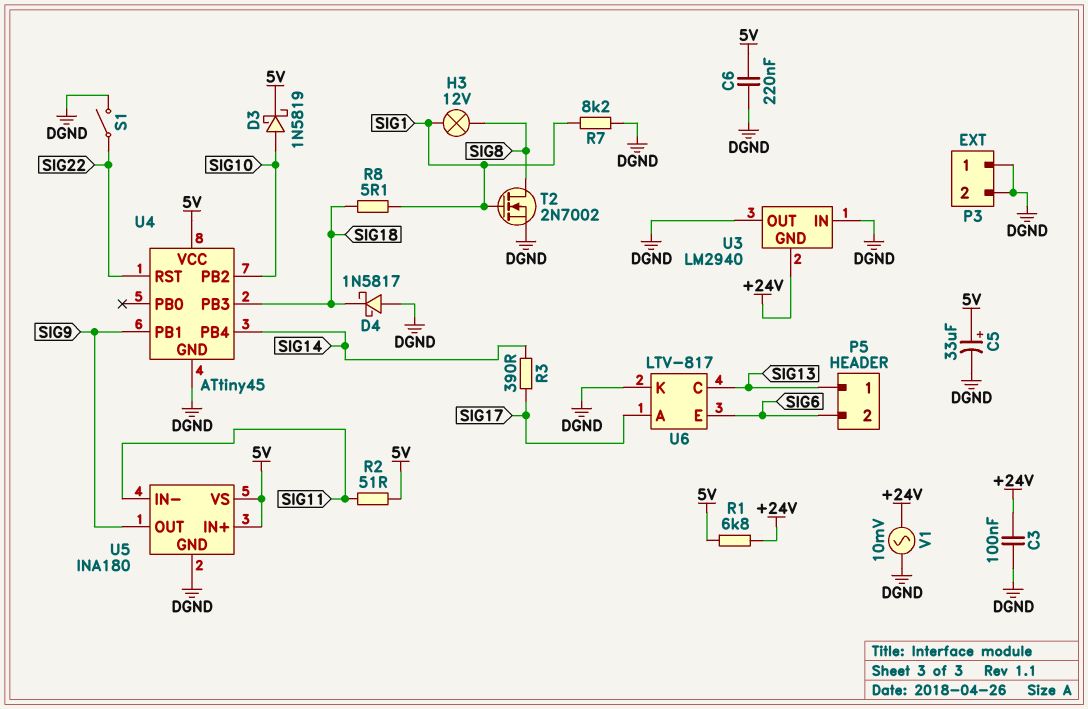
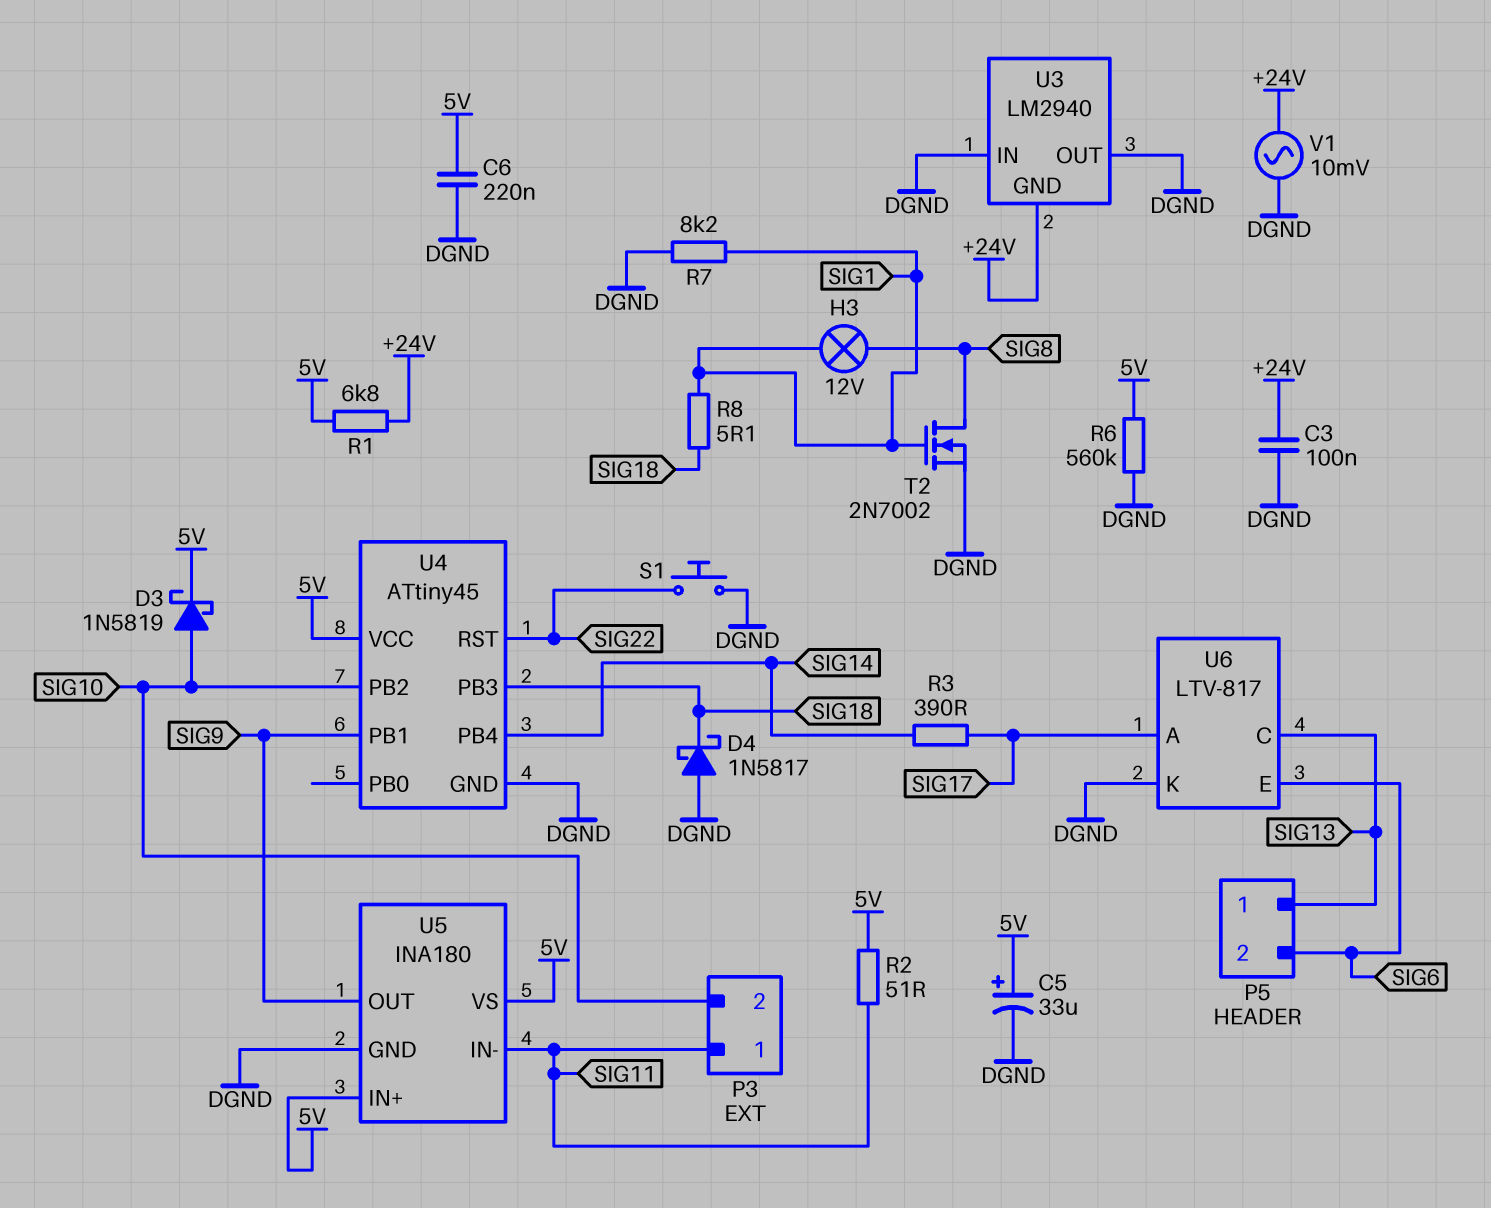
P3 pin 1: DGND -> SIG11
P3 pin 2: DGND -> SIG10
R6: none -> 560k (5V, DGND)
S1: switch (DGND, SIG22) -> button (DGND, SIG22)

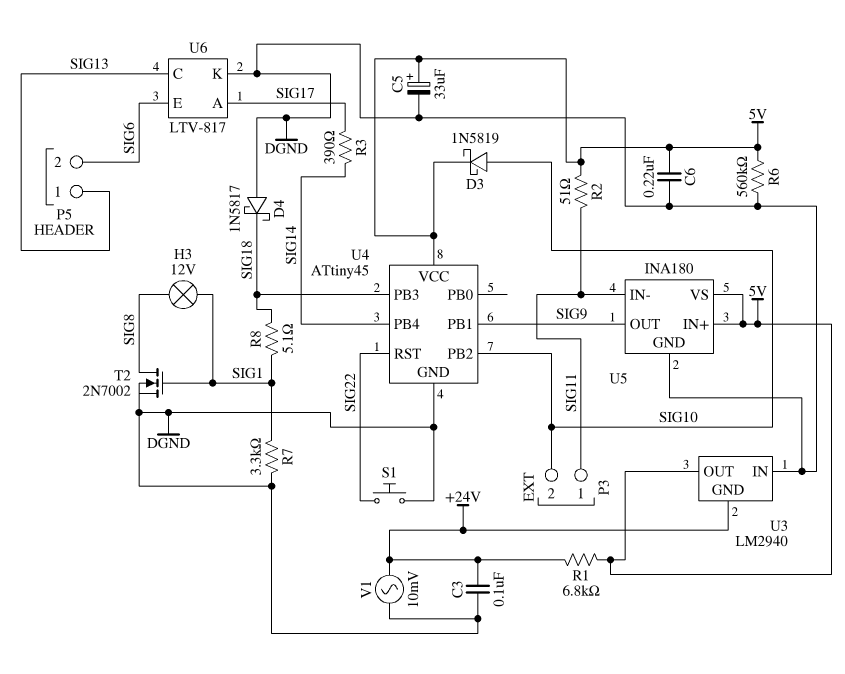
R7: 8.2k (DGND, SIG1) -> 3.3k (DGND, SIG1)
U3 pin OUT: DGND -> 5V

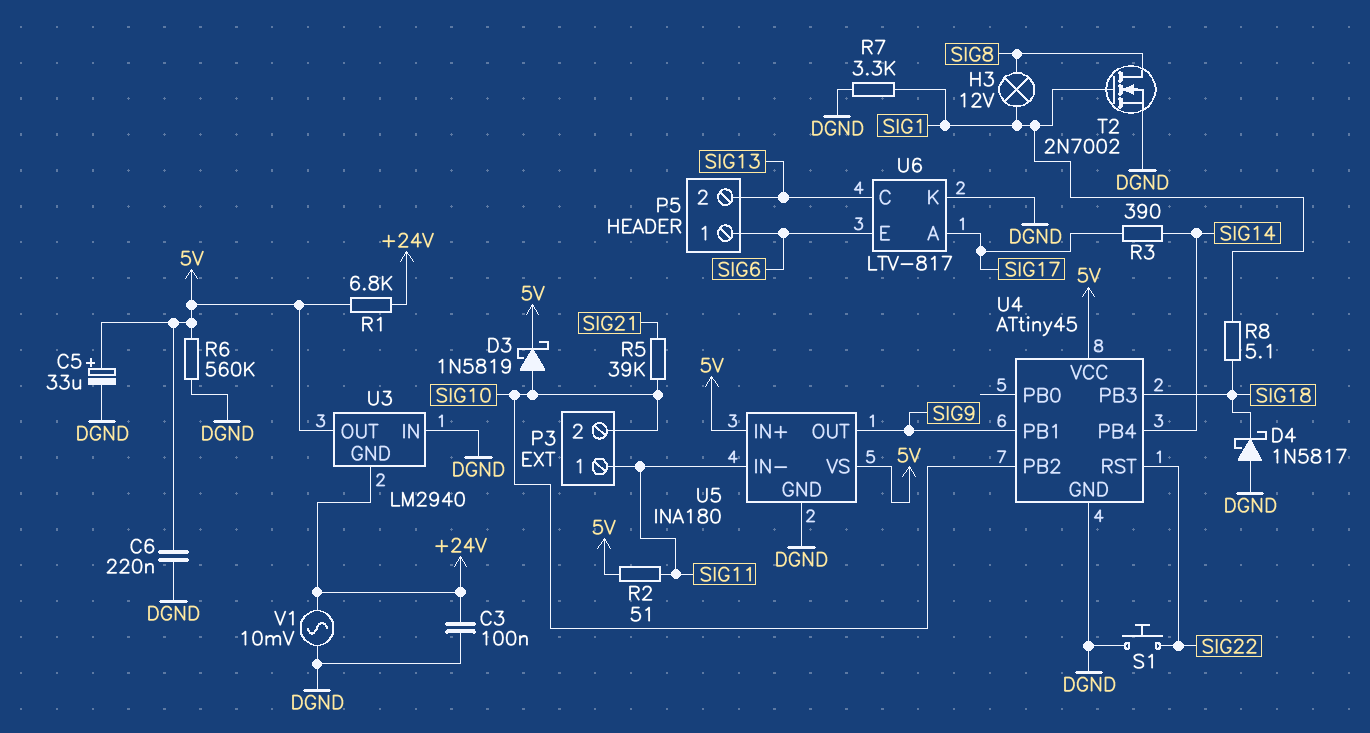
P5 pin 1: SIG13 -> SIG6
P5 pin 2: SIG6 -> SIG13
R5: none -> 39k (SIG10, SIG21)

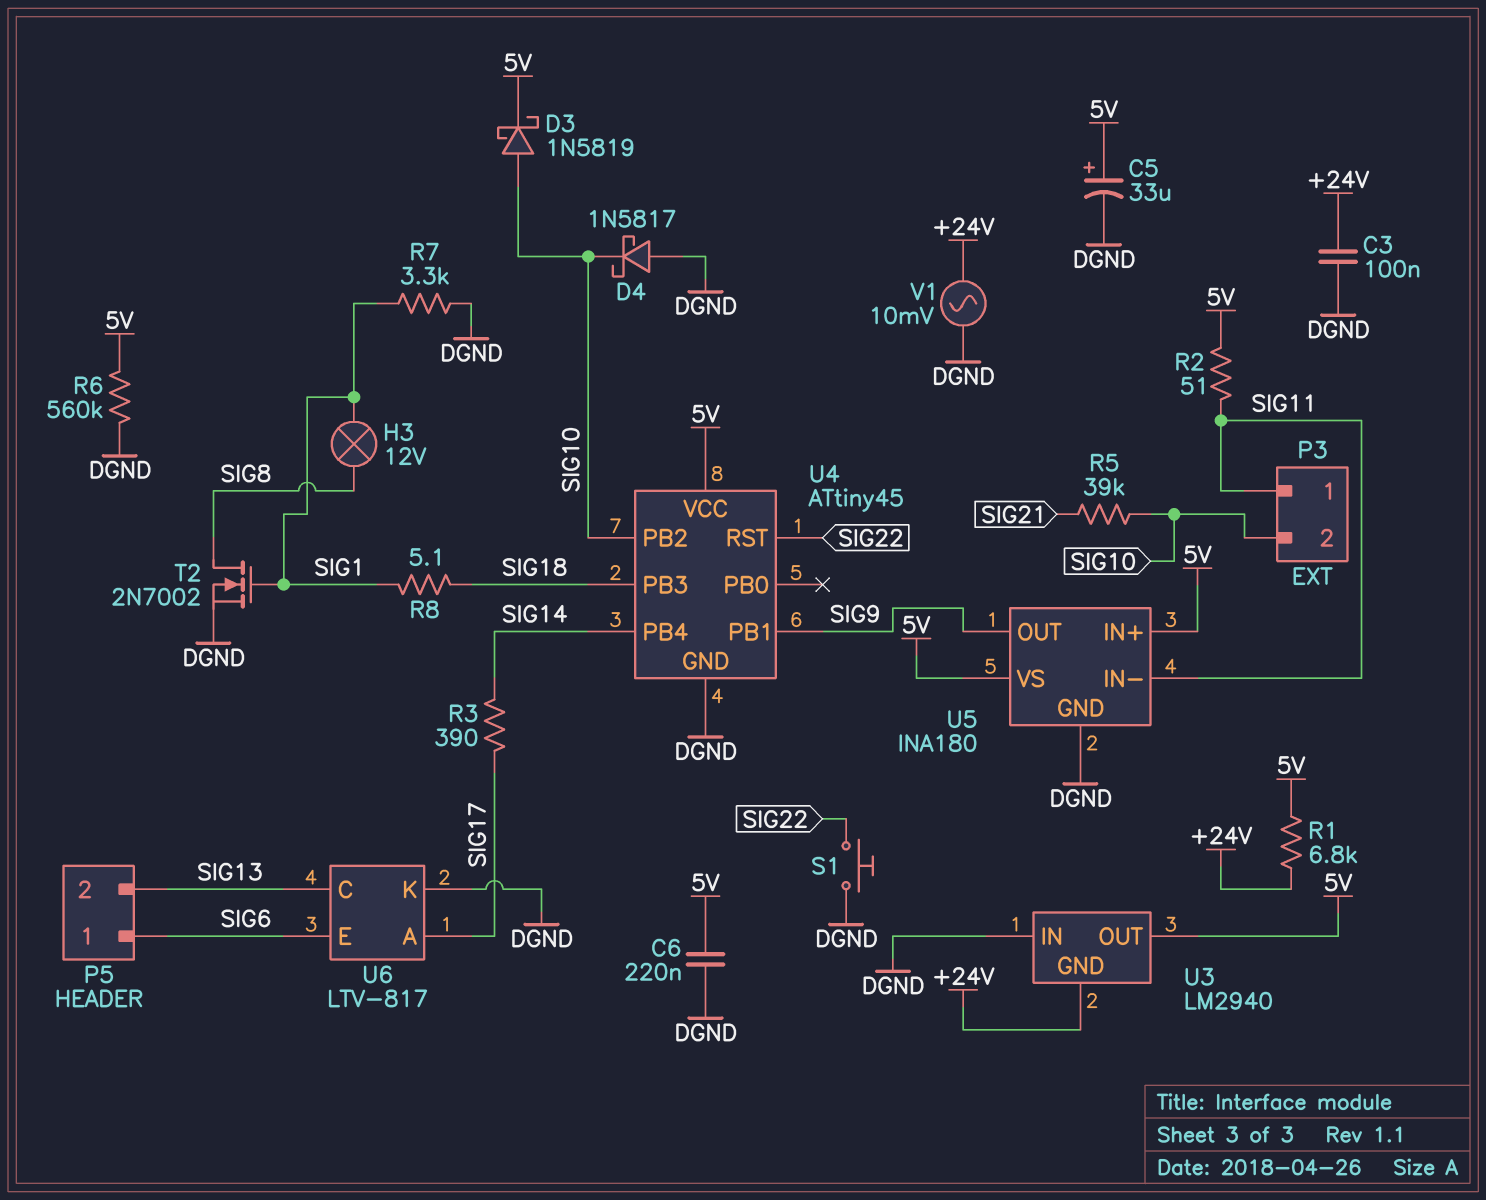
D4: schottky 1N5817 (A DGND, K SIG18) -> schottky 1N5817 (A DGND, K SIG10)

